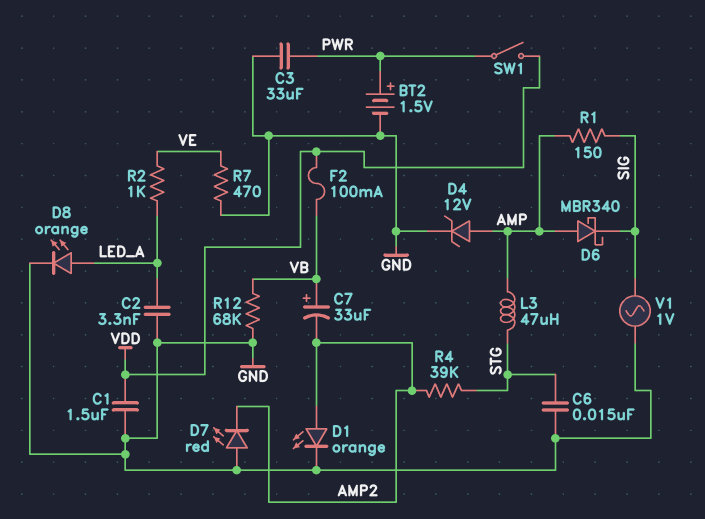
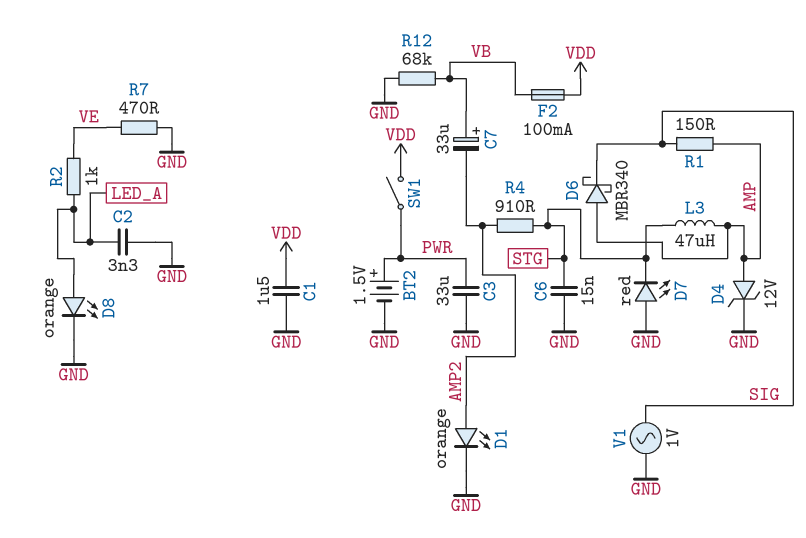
D7: LED red (A GND, K AMP2) -> LED red (A GND, K STG)
R4: 39k (AMP2, STG) -> 910 (AMP2, STG)

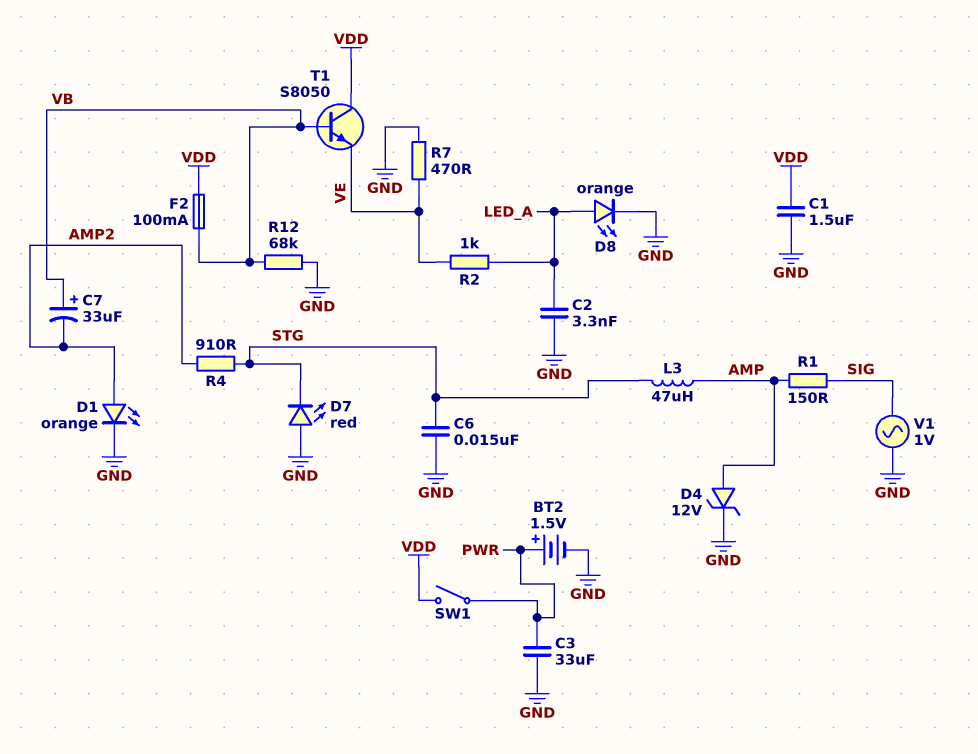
D6: schottky MBR340 (A AMP, K SIG) -> none
T1: none -> NPN S8050 (B VB, C VDD, E VE)

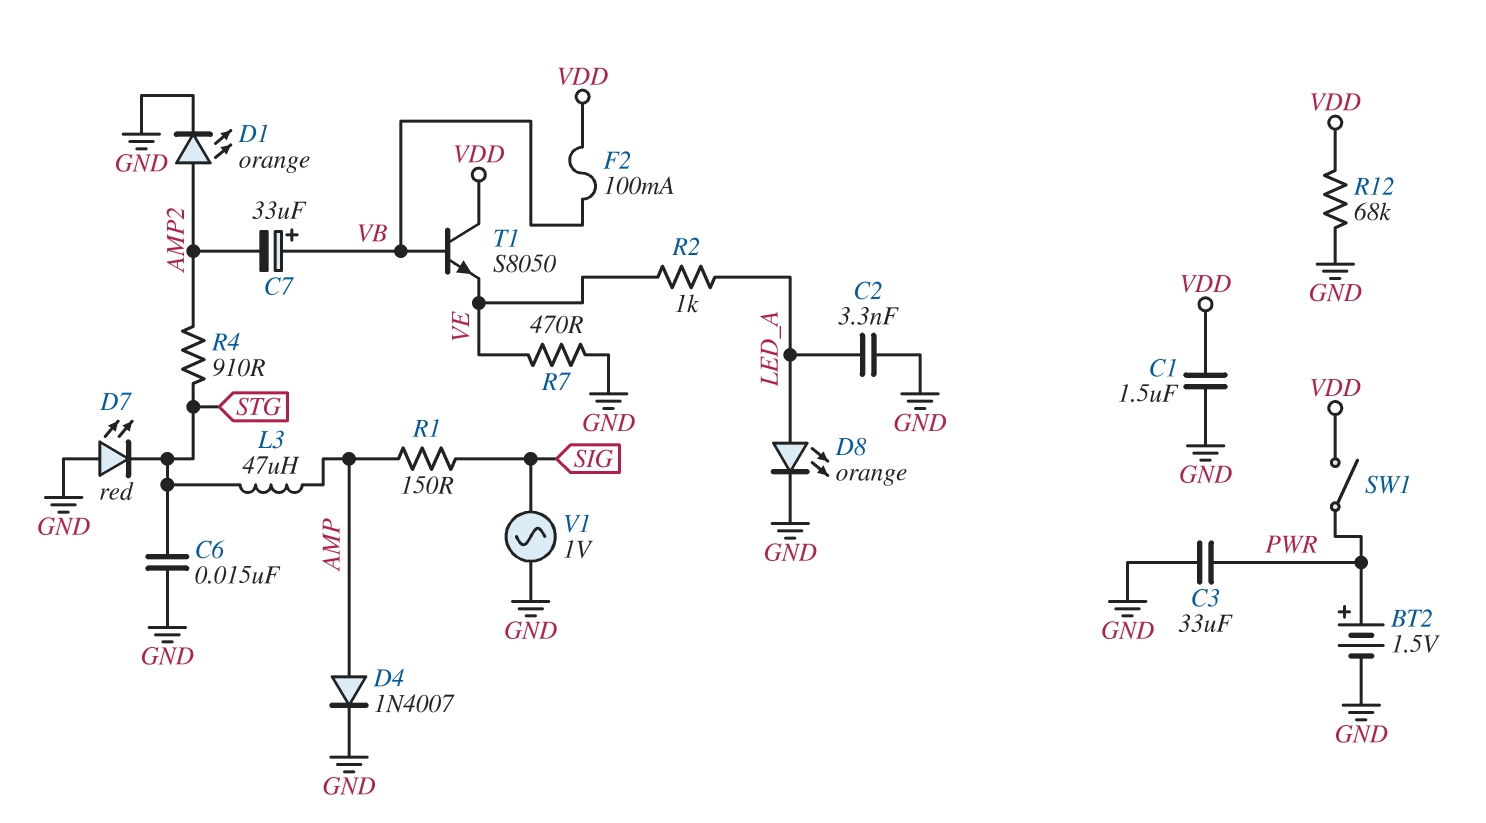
D4: zener 12V (A AMP, K GND) -> diode 1N4007 (A AMP, K GND)
R12: 68k (GND, VB) -> 68k (GND, VDD)

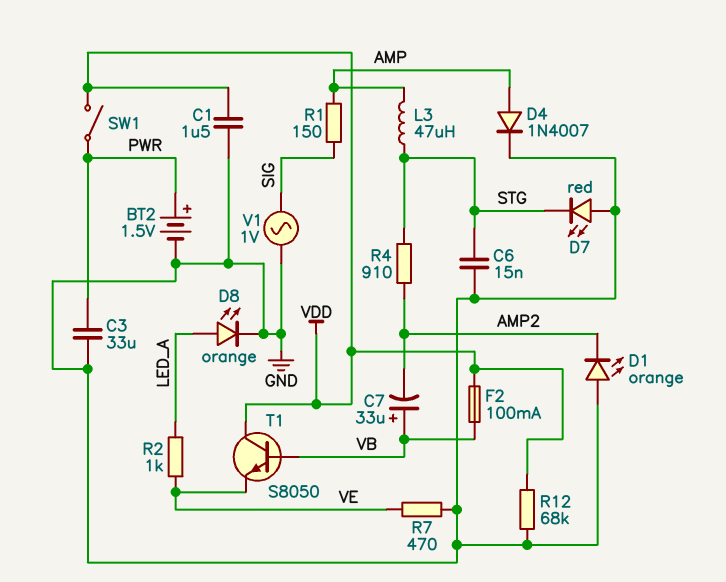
C2: 3.3nF (GND, LED_A) -> none
D1: LED orange (A AMP2, K GND) -> LED orange (A GND, K AMP2)

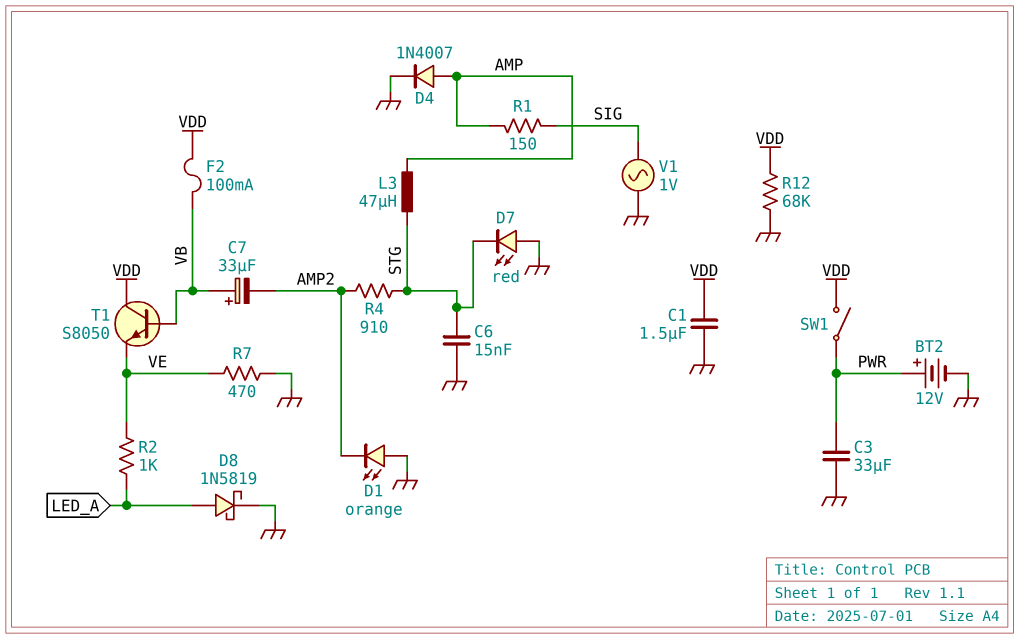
BT2: 1.5V (plus PWR, minus GND) -> 12V (plus PWR, minus GND)
D8: LED orange (A LED_A, K GND) -> schottky 1N5819 (A LED_A, K GND)

